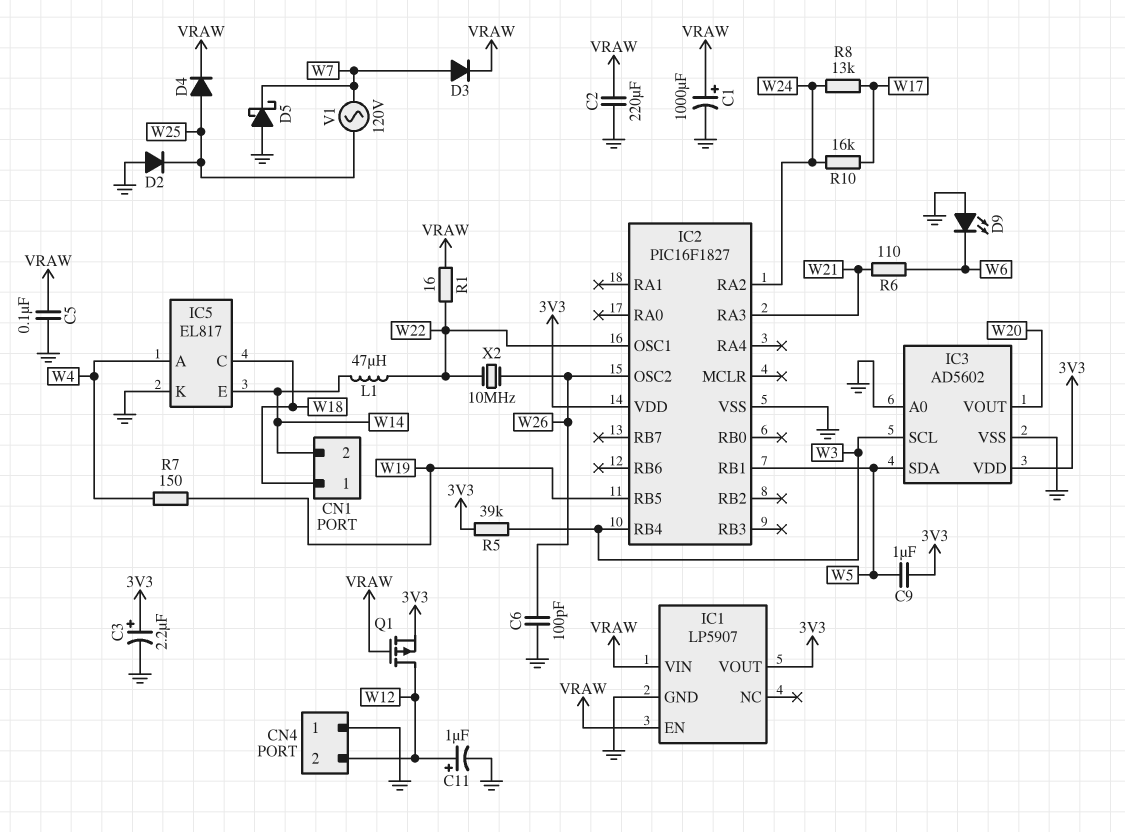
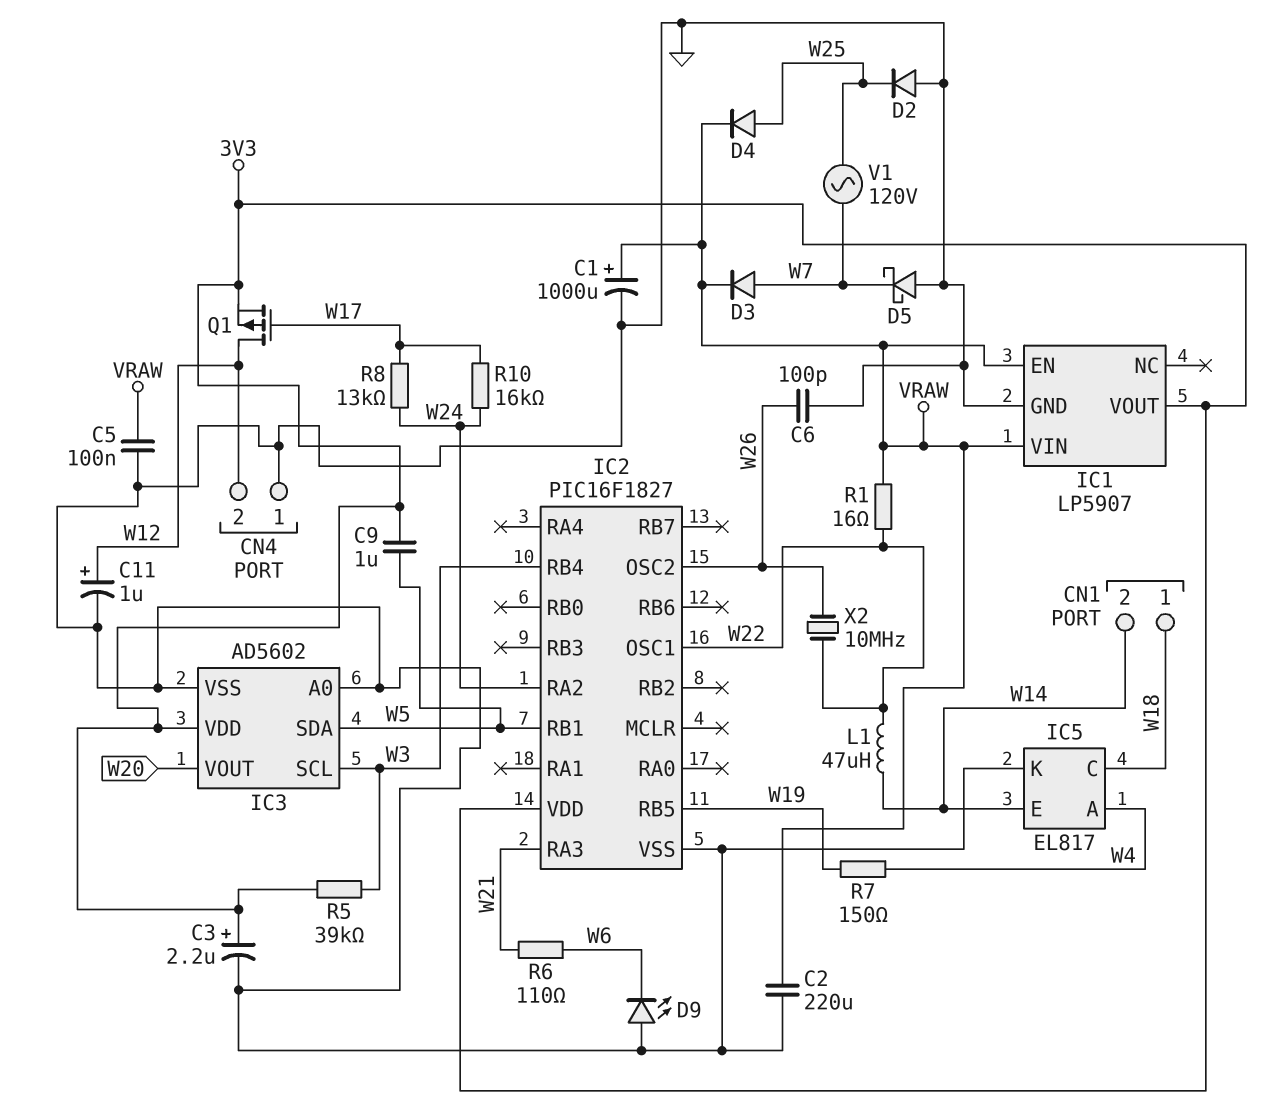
Q1: PMOS (G VRAW, D W12, S 3V3) -> PMOS (G W17, D W12, S 3V3)

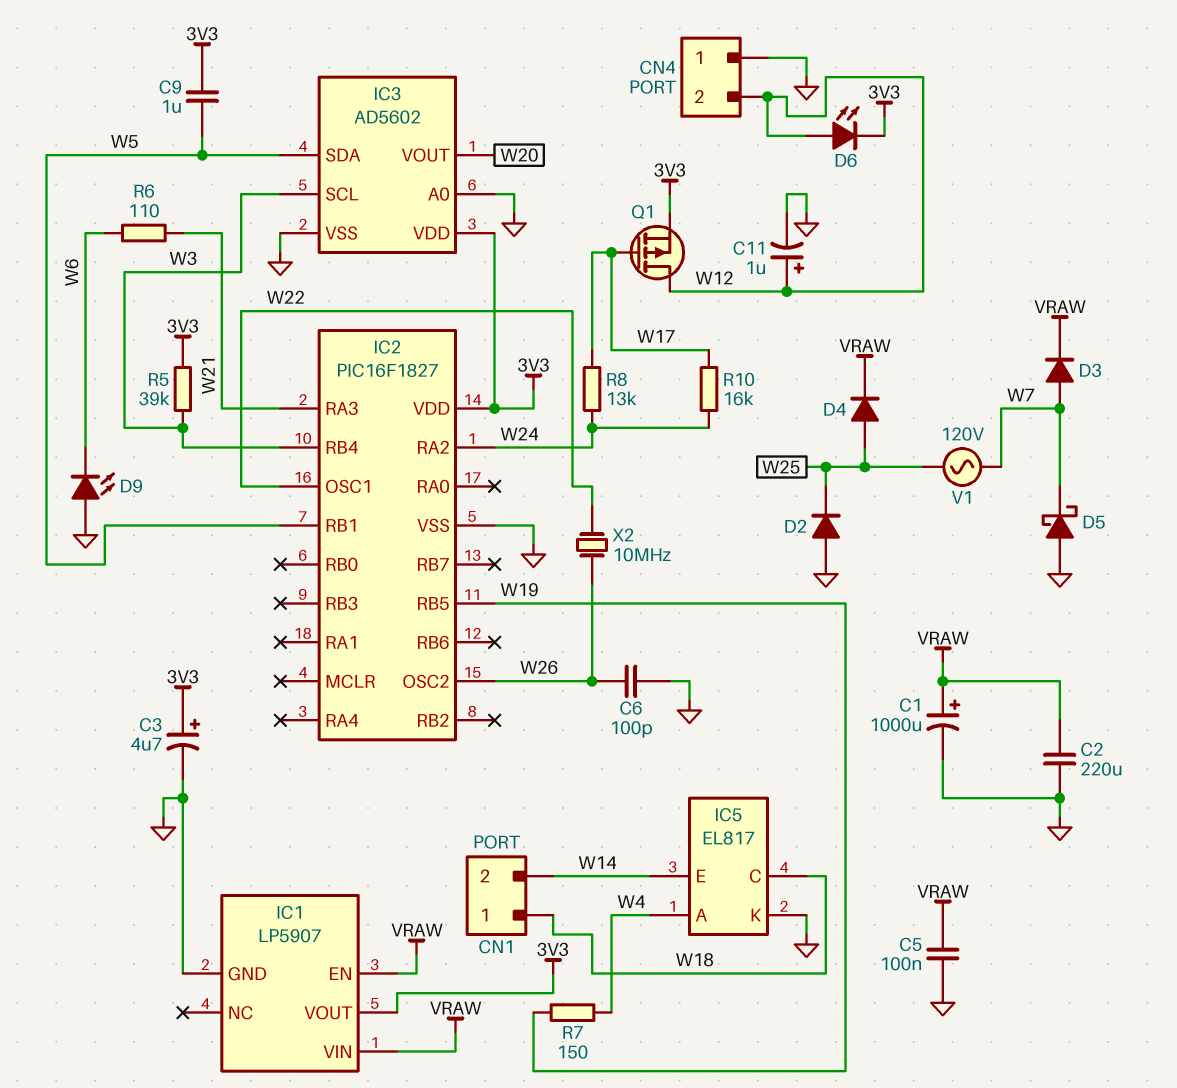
C3: 2.2uF (plus 3V3, minus GND) -> 4.7uF (plus 3V3, minus GND)
D6: none -> LED (A W12, K 3V3)
L1: 47uH (W14, W22) -> none
R1: 16 (VRAW, W22) -> none

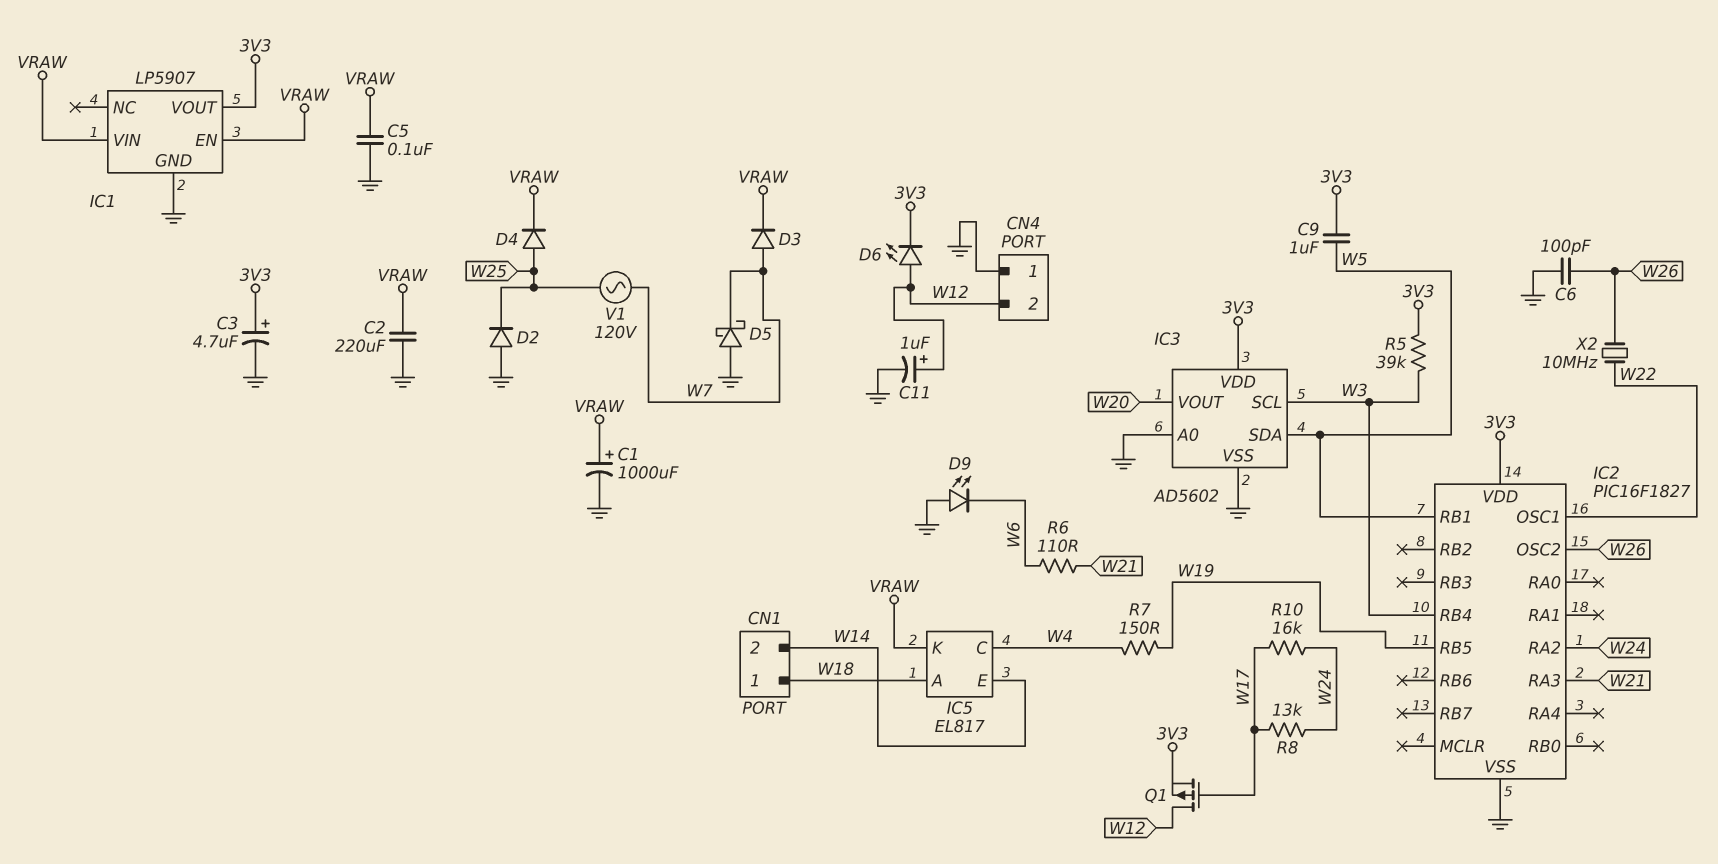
IC5 pin A: W4 -> W18
IC5 pin C: W18 -> W4
IC5 pin K: GND -> VRAW

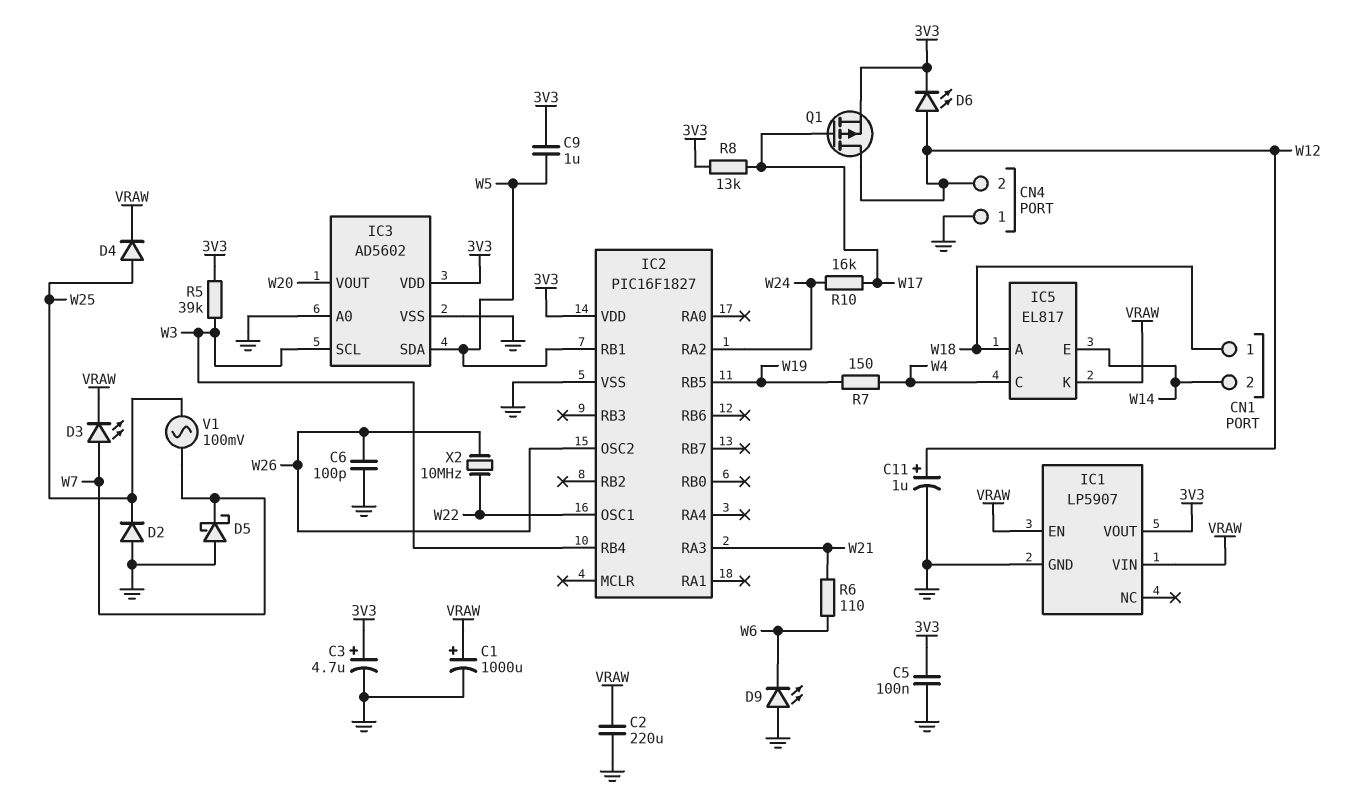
C5: 100nF (GND, VRAW) -> 100nF (3V3, GND)
D3: diode (A W7, K VRAW) -> LED (A W7, K VRAW)
R8: 13k (W17, W24) -> 13k (3V3, W17)
V1: AC 120V (W7, W25) -> AC 100mV (W7, W25)

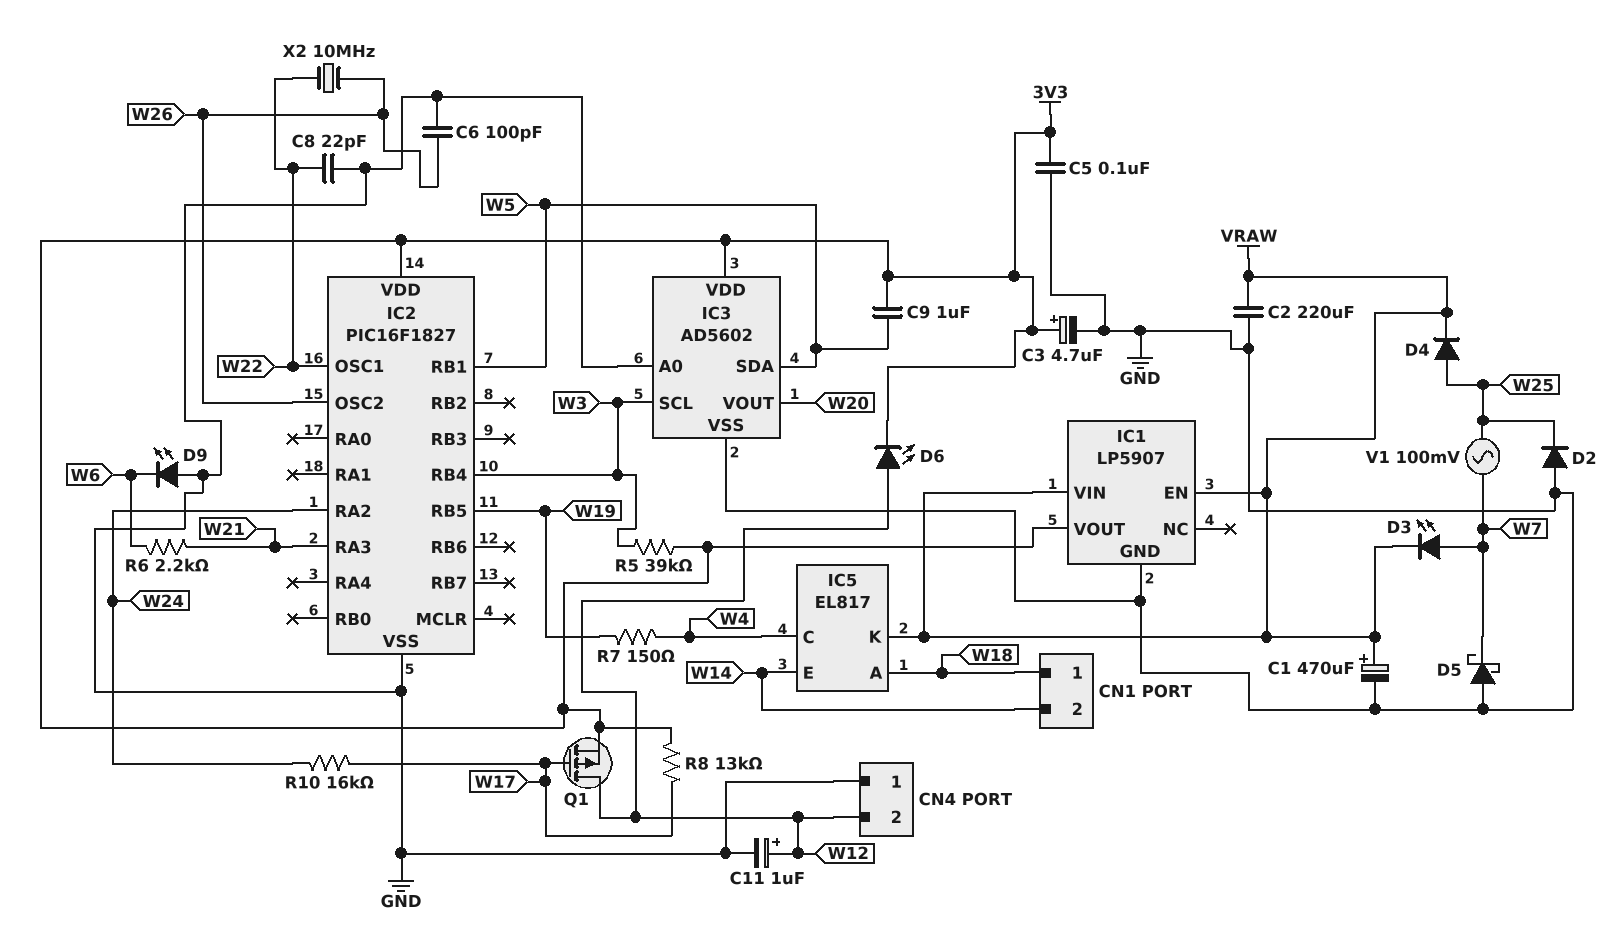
C1: 1000uF (plus VRAW, minus GND) -> 470uF (plus VRAW, minus GND)
C8: none -> 22pF (GND, W22)
R6: 110 (W6, W21) -> 2.2k (W6, W21)

